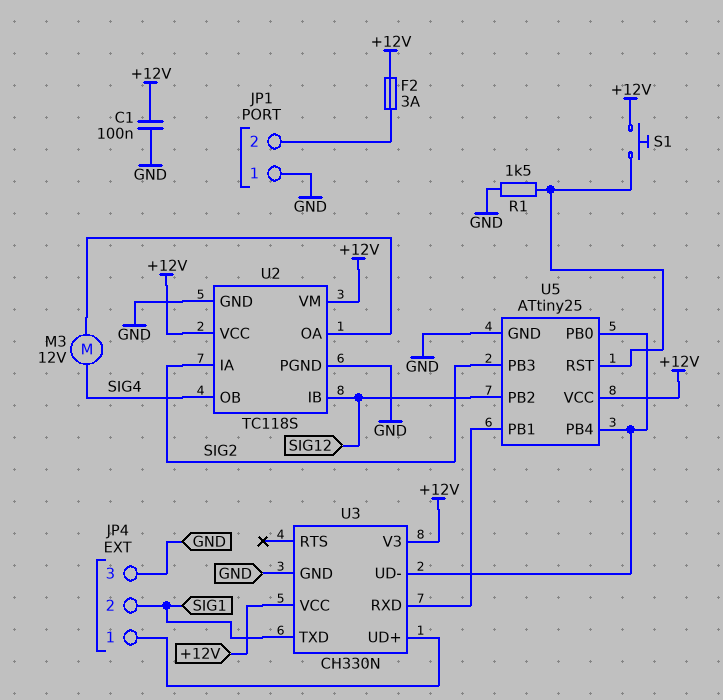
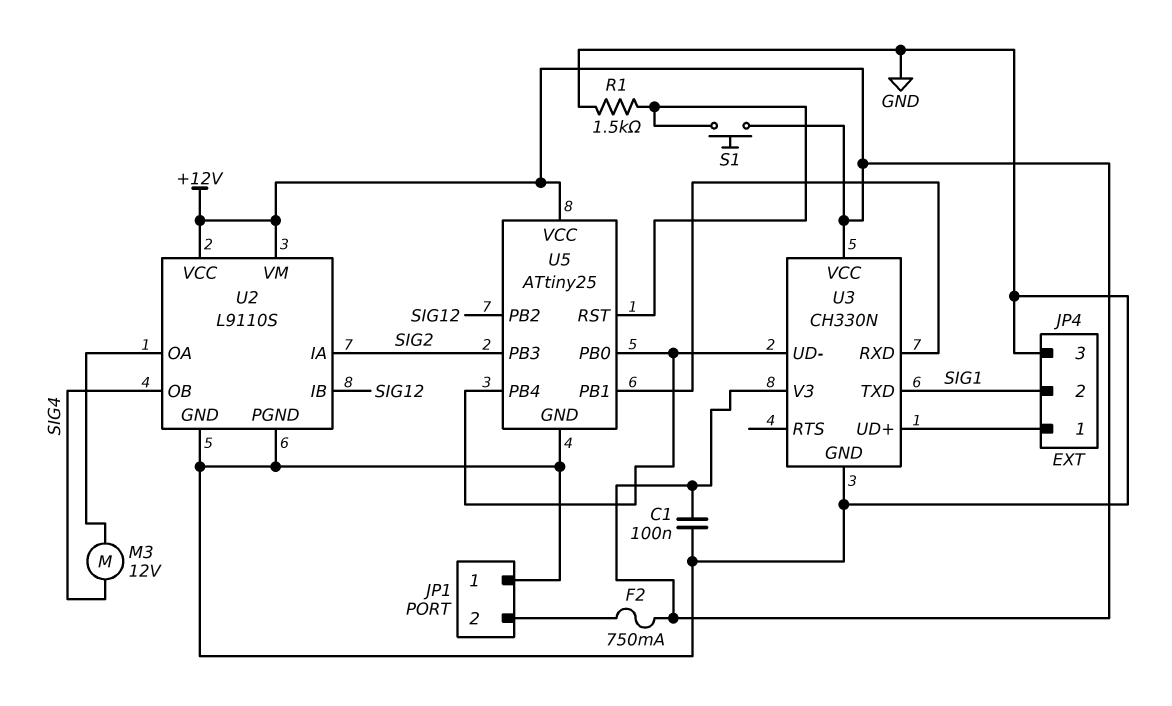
F2: 3A (+12V, JP1/2) -> 750mA (+12V, JP1/2)
U2: TC118S -> L9110S

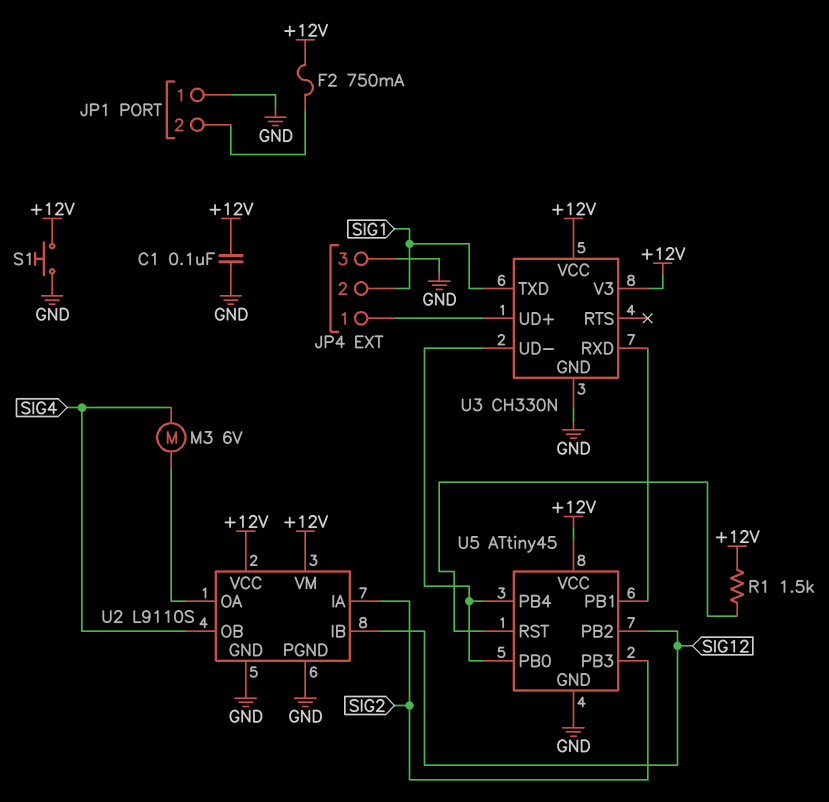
M3: motor 12V (SIG4, U2/OA) -> motor 6V (SIG4, U2/OA)
R1: 1.5k (GND, U5/RST) -> 1.5k (+12V, U5/RST)
S1: button (+12V, U5/RST) -> button (+12V, GND)
U5: ATtiny25 -> ATtiny45

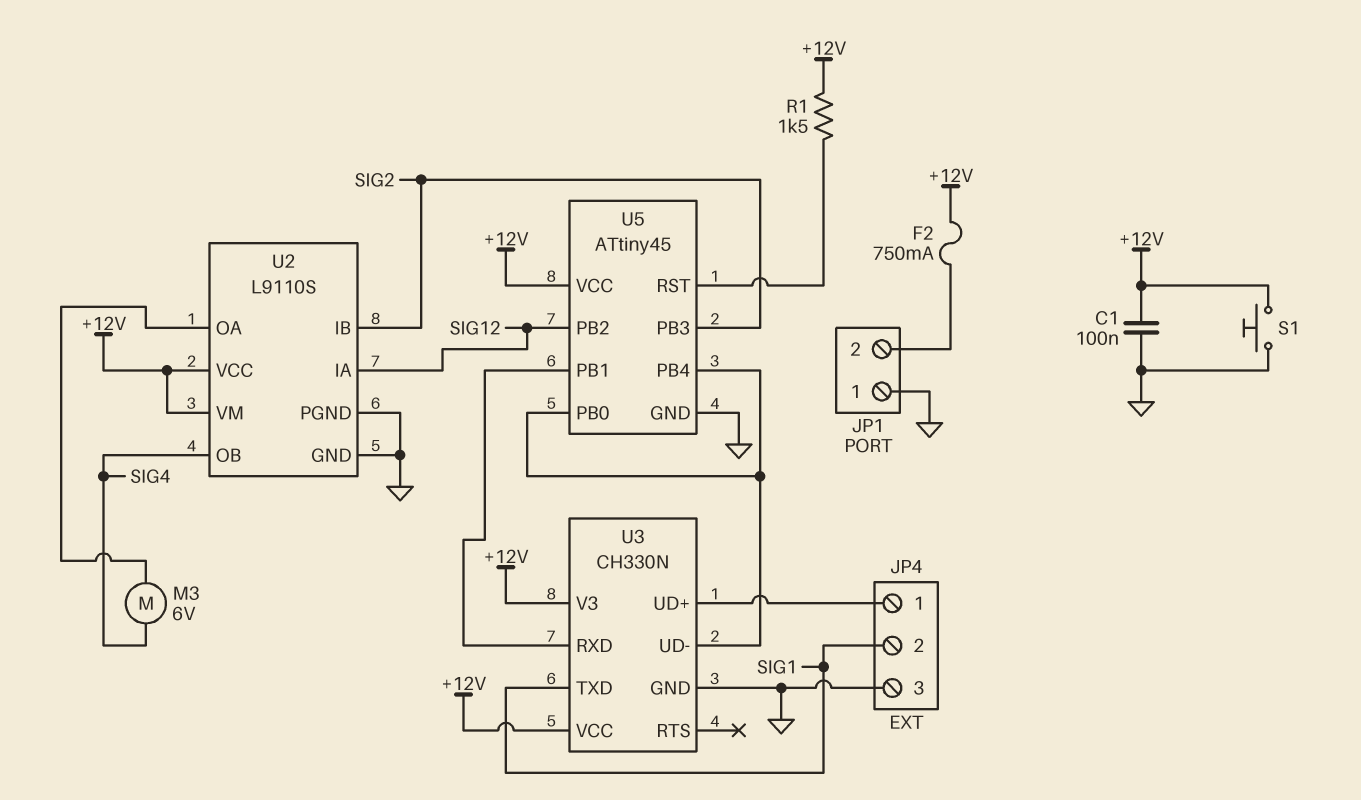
U2 pin IA: SIG2 -> SIG12
U2 pin IB: SIG12 -> SIG2

